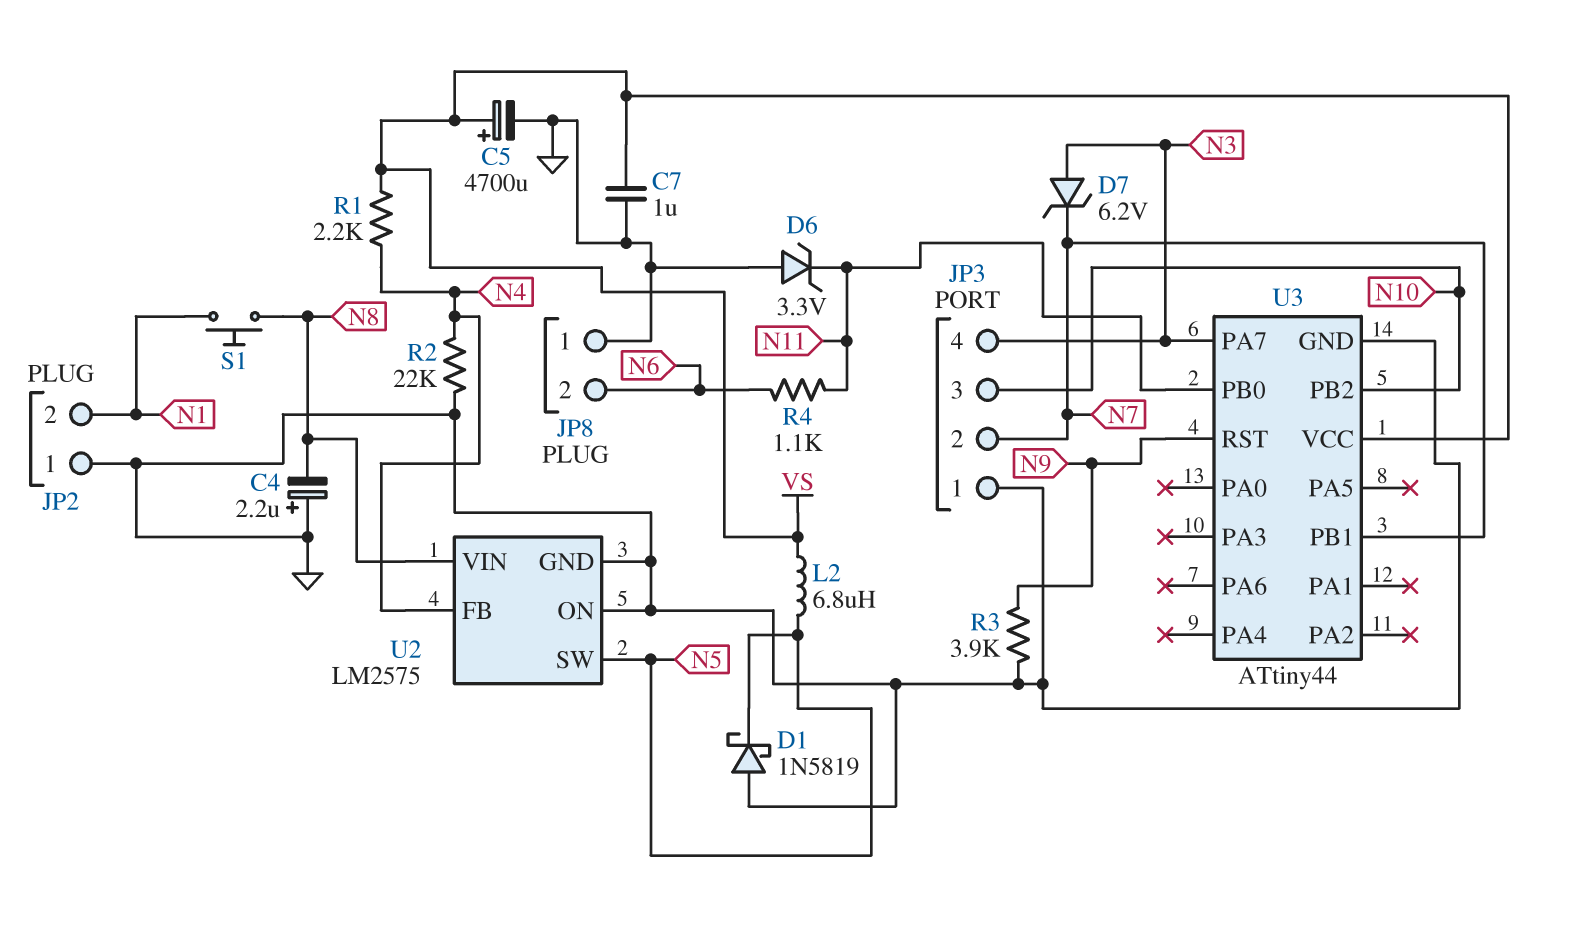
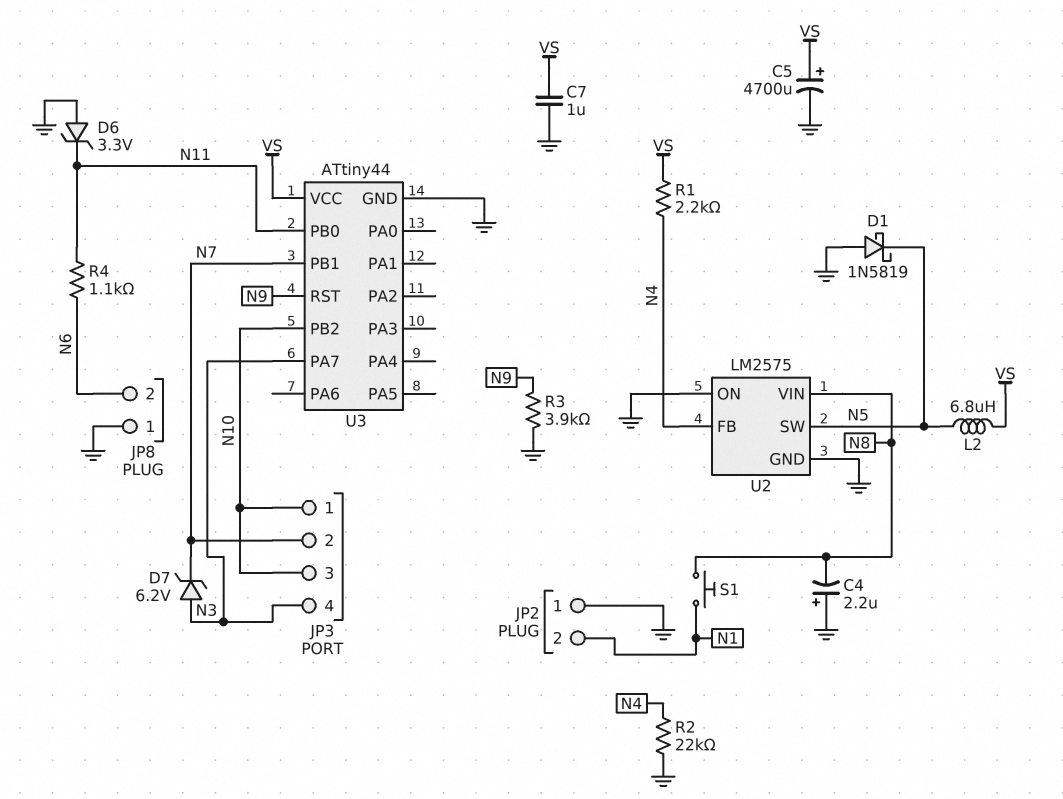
JP3 pin 1: GND -> N10

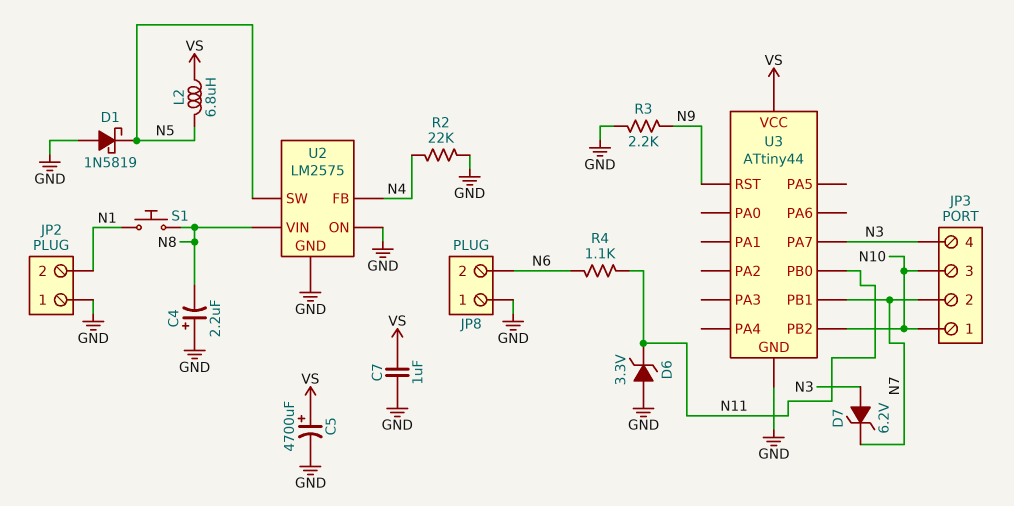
R1: 2.2k (N4, VS) -> none
R3: 3.9k (GND, N9) -> 2.2k (GND, N9)

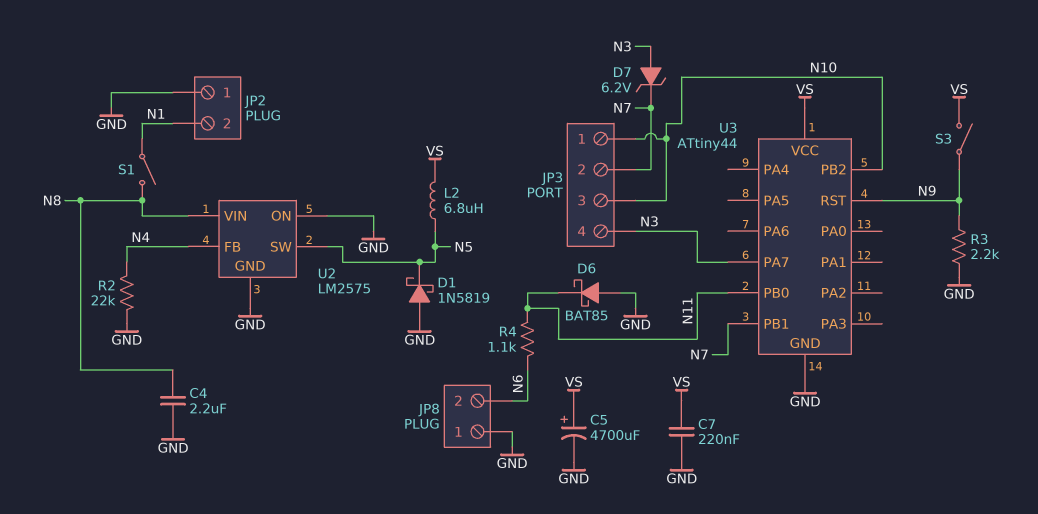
C4: 2.2uF (plus GND, minus N8) -> 2.2uF (GND, N8)
C7: 1uF (GND, VS) -> 220nF (GND, VS)
D6: zener 3.3V (A GND, K N11) -> schottky BAT85 (A GND, K N11)
S1: button (N1, N8) -> switch (N1, N8)
S3: none -> switch (N9, VS)

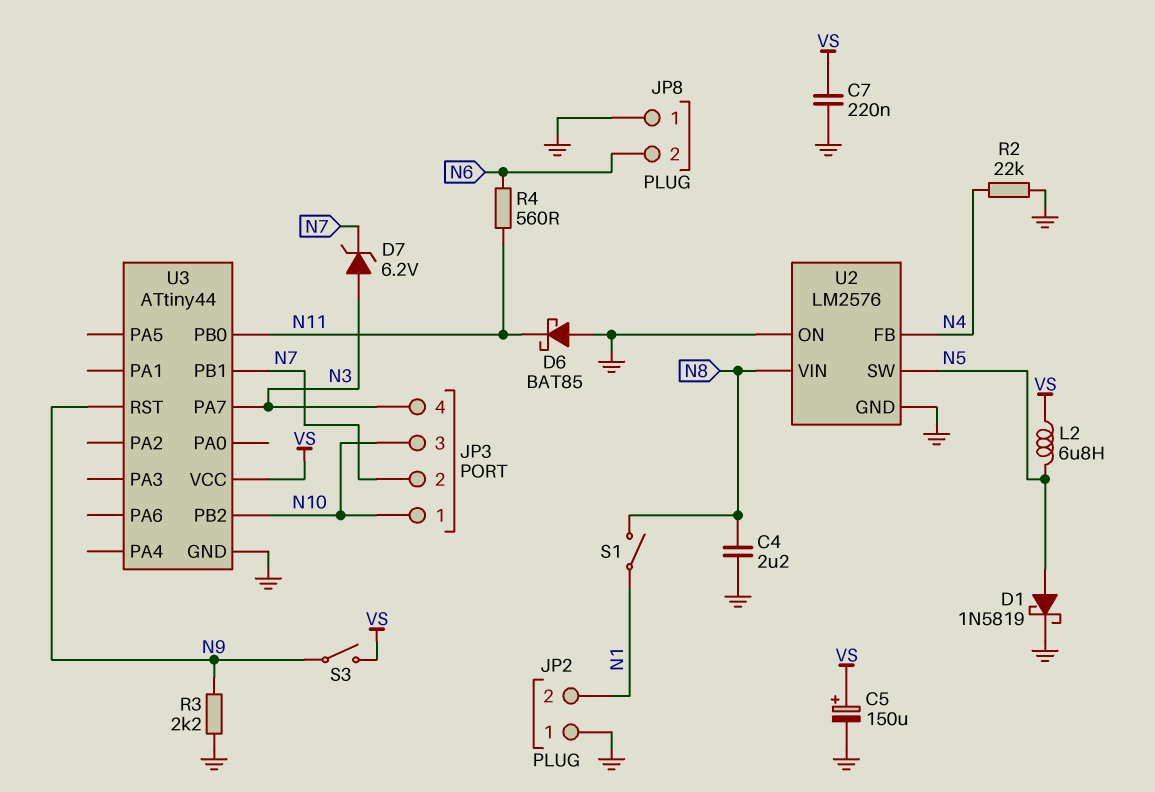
C5: 4700uF (plus VS, minus GND) -> 150uF (plus VS, minus GND)
D1: schottky 1N5819 (A GND, K N5) -> schottky 1N5819 (A N5, K GND)
R4: 1.1k (N6, N11) -> 560 (N6, N11)
U2: LM2575 -> LM2576

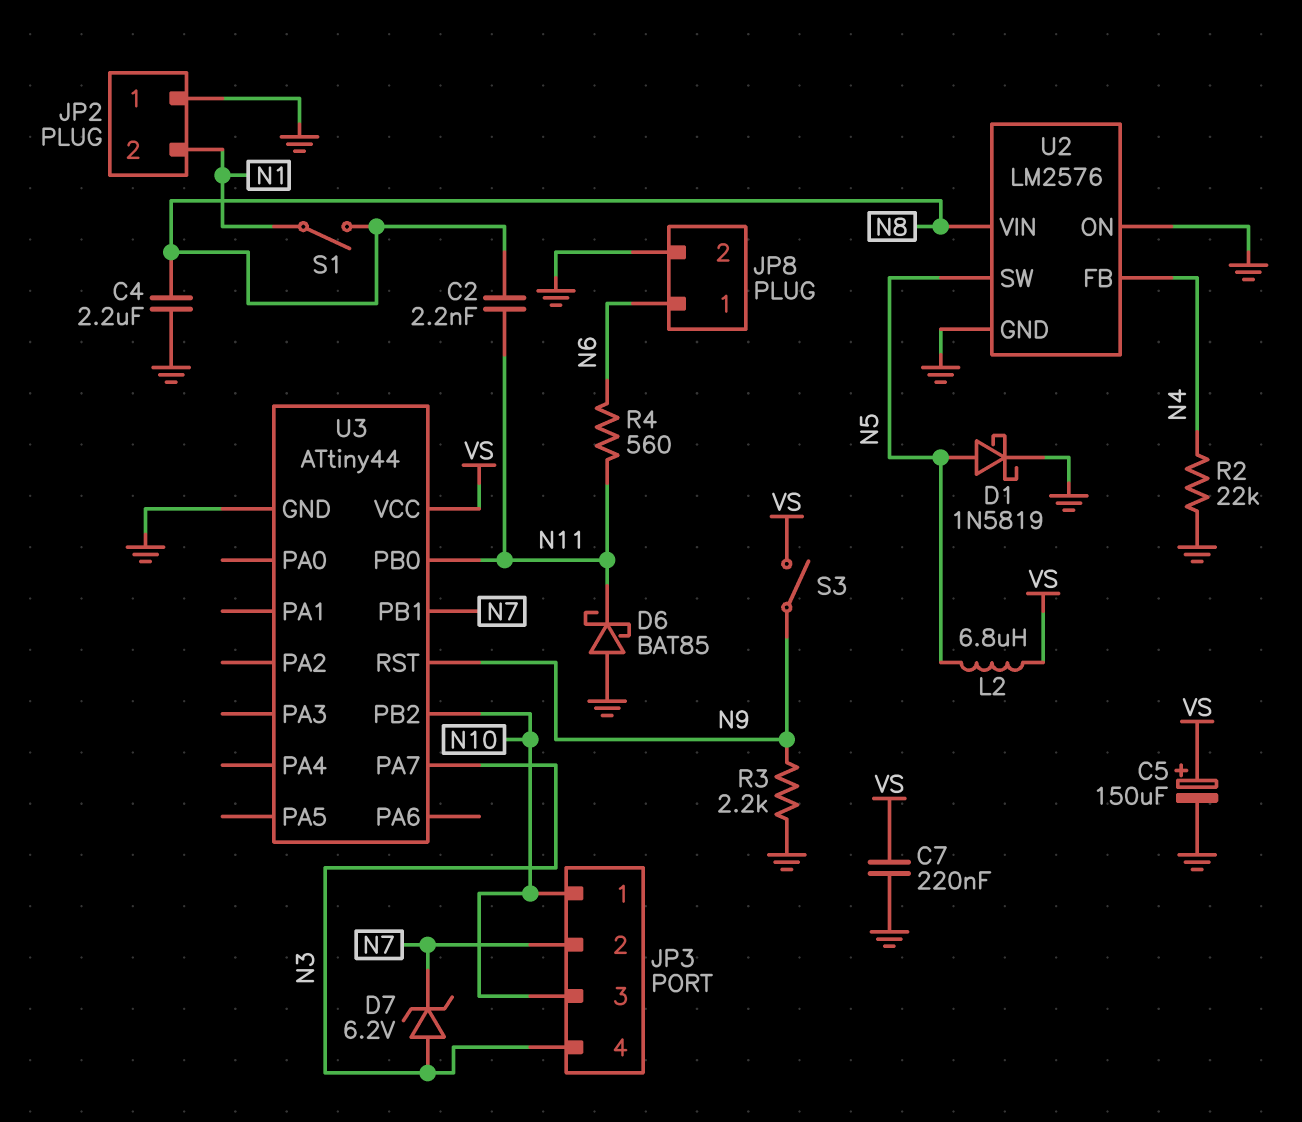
C2: none -> 2.2nF (N8, N11)
JP8 pin 1: GND -> N6
JP8 pin 2: N6 -> GND

